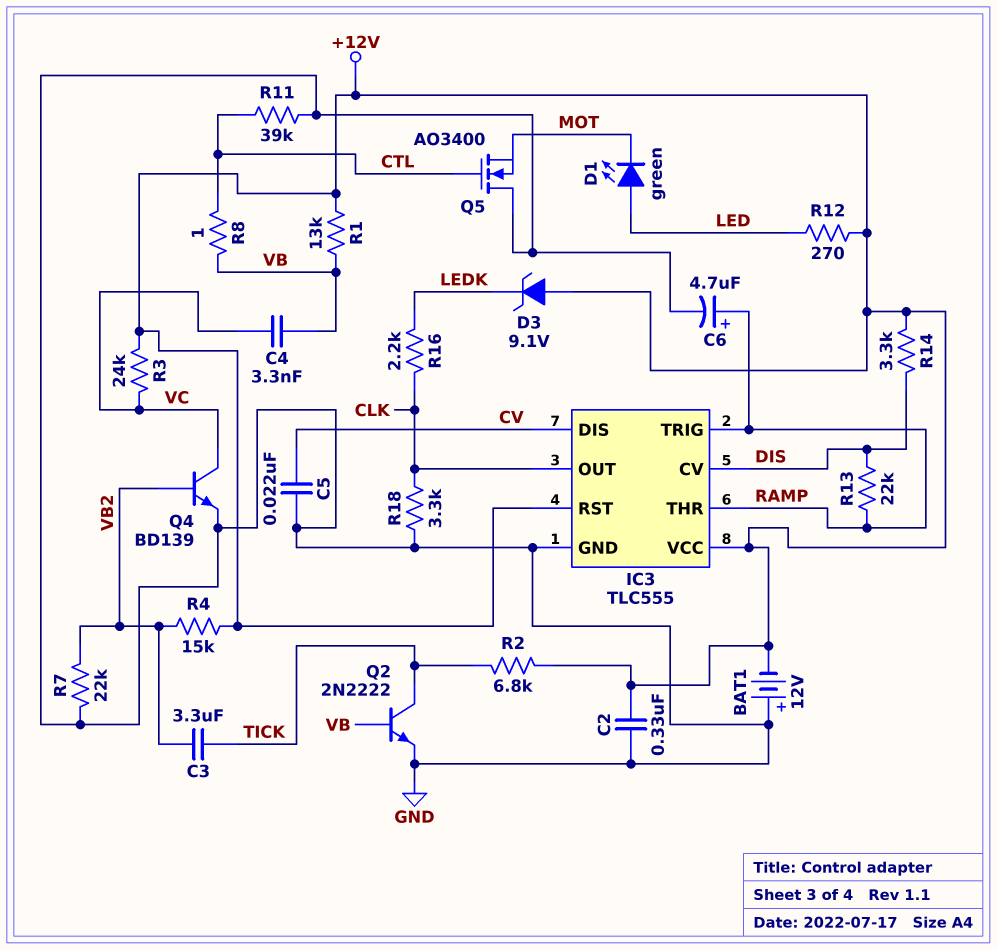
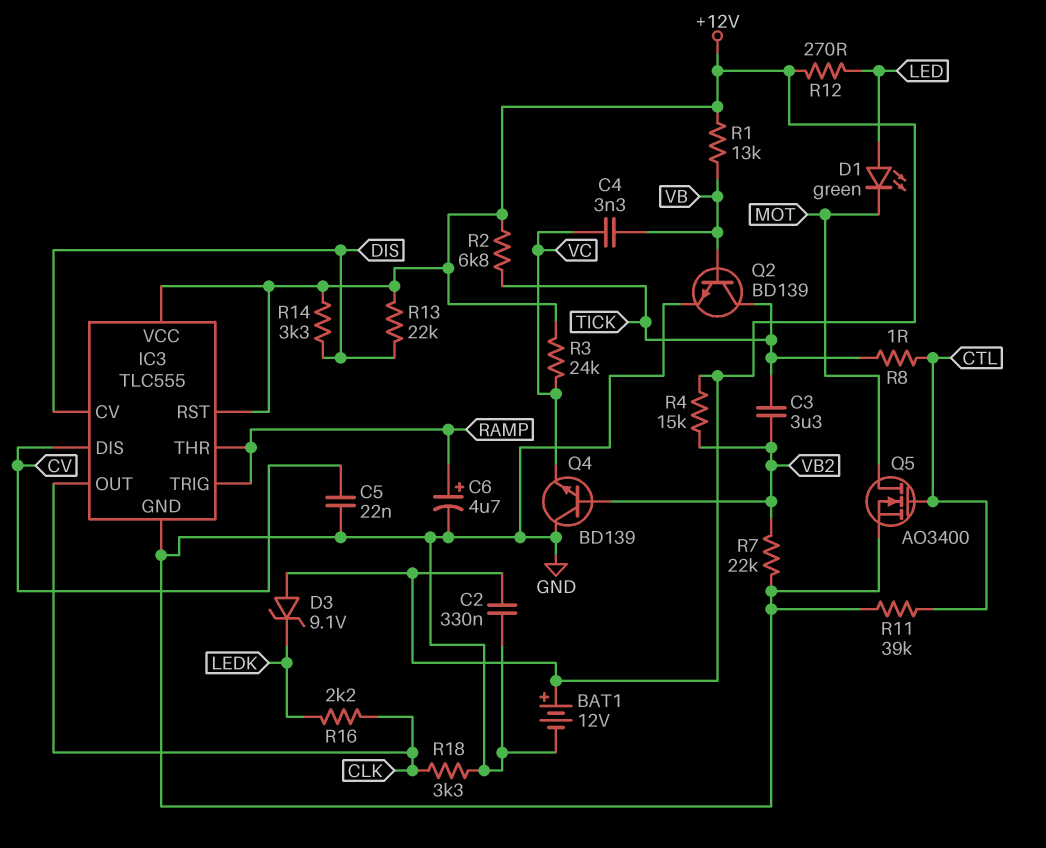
BAT1: 12V (plus GND, minus +12V) -> 12V (plus +12V, minus GND)
Q2: NPN 2N2222 (B VB, C TICK, E GND) -> NPN BD139 (B VB, C TICK, E GND)
Q4: NPN BD139 (B VB2, C VC, E GND) -> NPN BD139 (B VB2, C GND, E VC)
Q5: NMOS AO3400 (G CTL, D GND, S MOT) -> NMOS AO3400 (G CTL, D MOT, S GND)
R8: 1 (CTL, VB) -> 1 (CTL, TICK)
R13: 22k (DIS, RAMP) -> 22k (+12V, DIS)

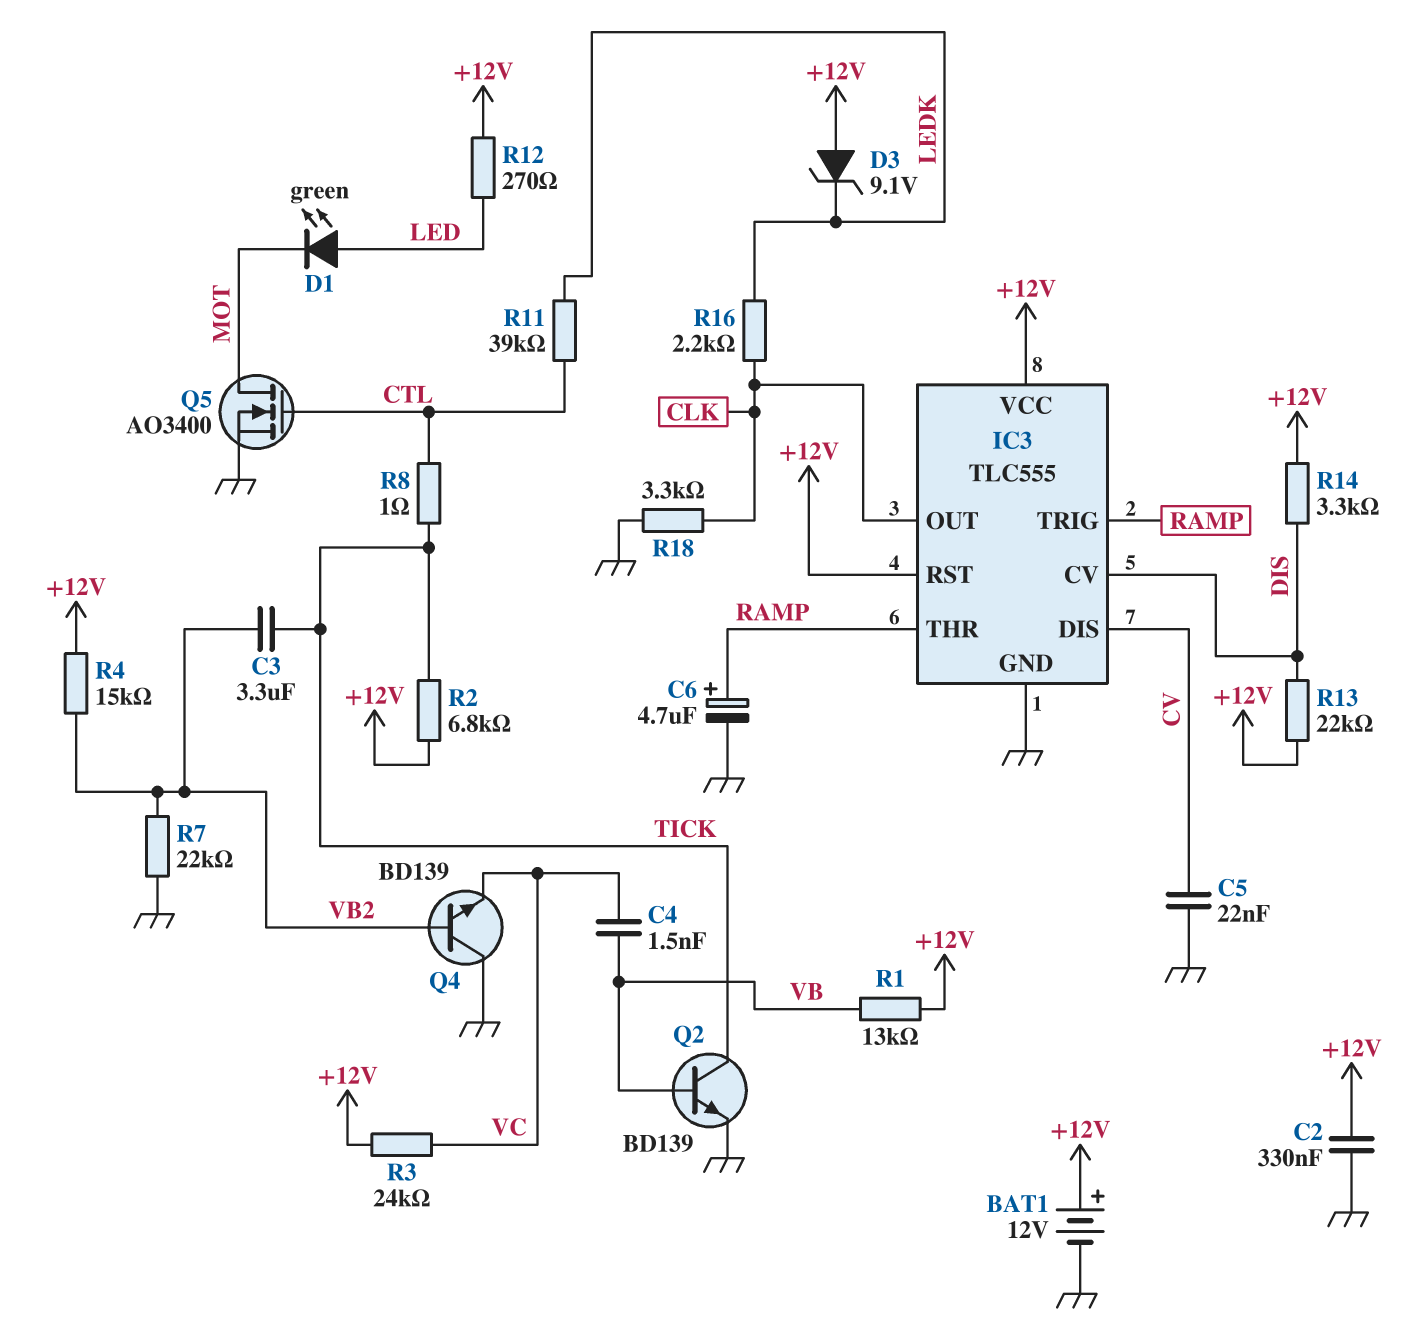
C4: 3.3nF (VB, VC) -> 1.5nF (VB, VC)
R11: 39k (CTL, GND) -> 39k (CTL, LEDK)

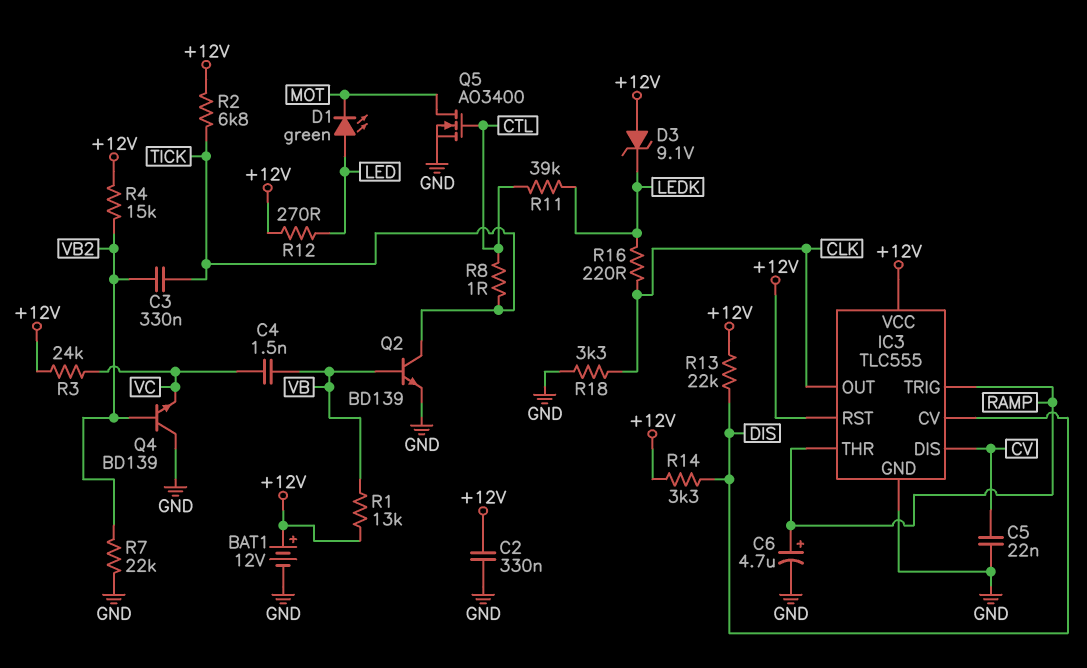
C3: 3.3uF (TICK, VB2) -> 330nF (TICK, VB2)
R16: 2.2k (CLK, LEDK) -> 220 (CLK, LEDK)

